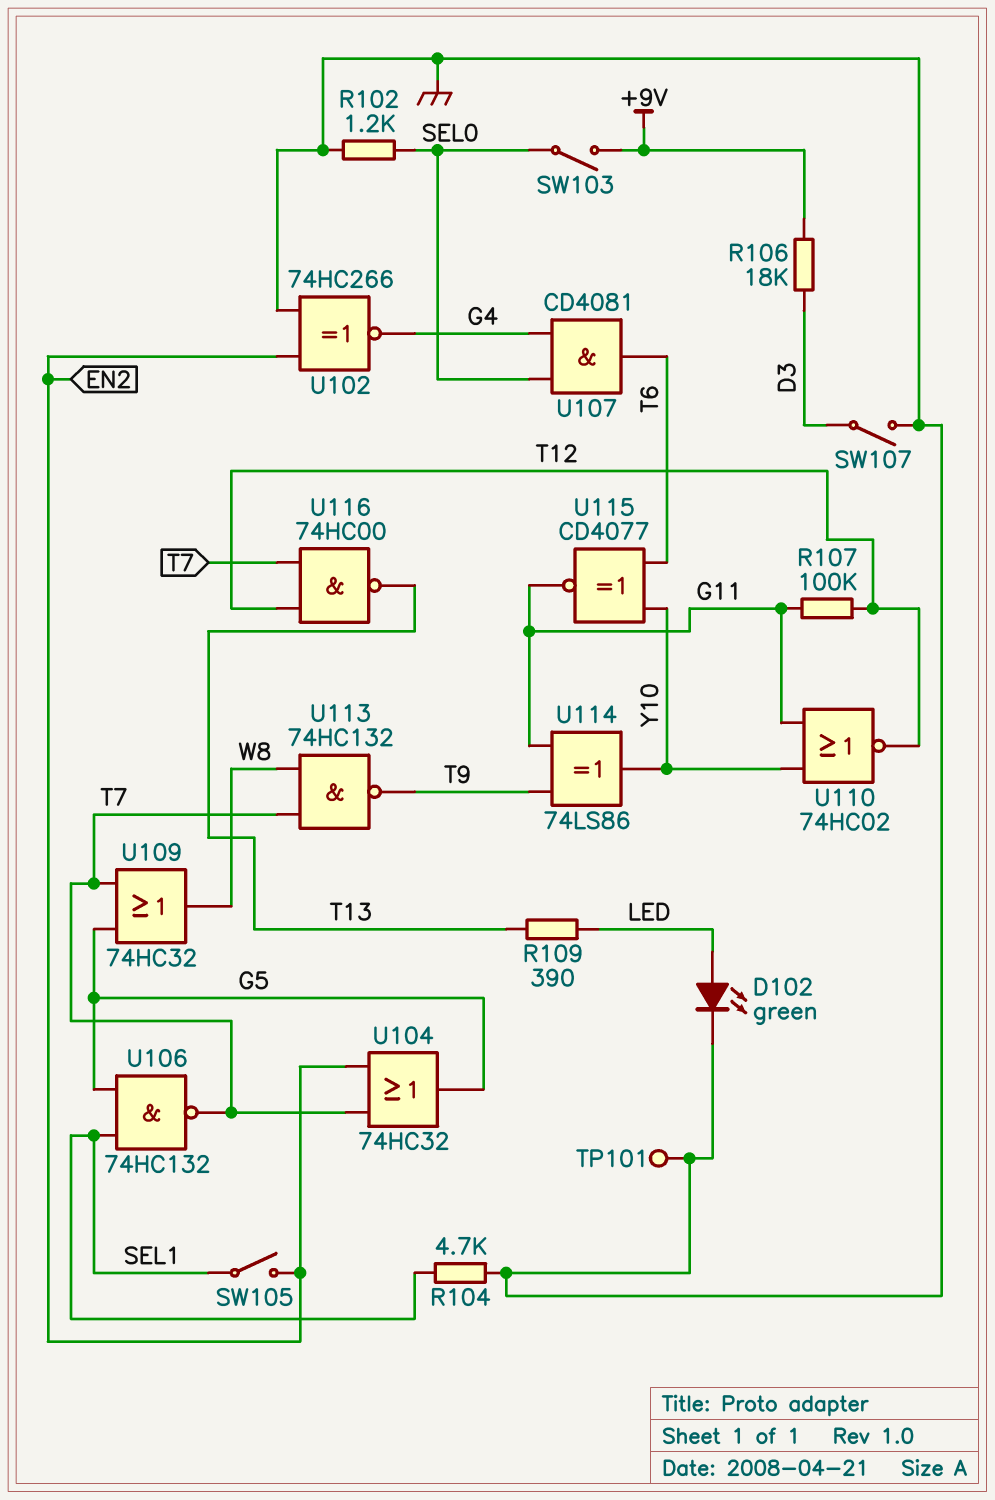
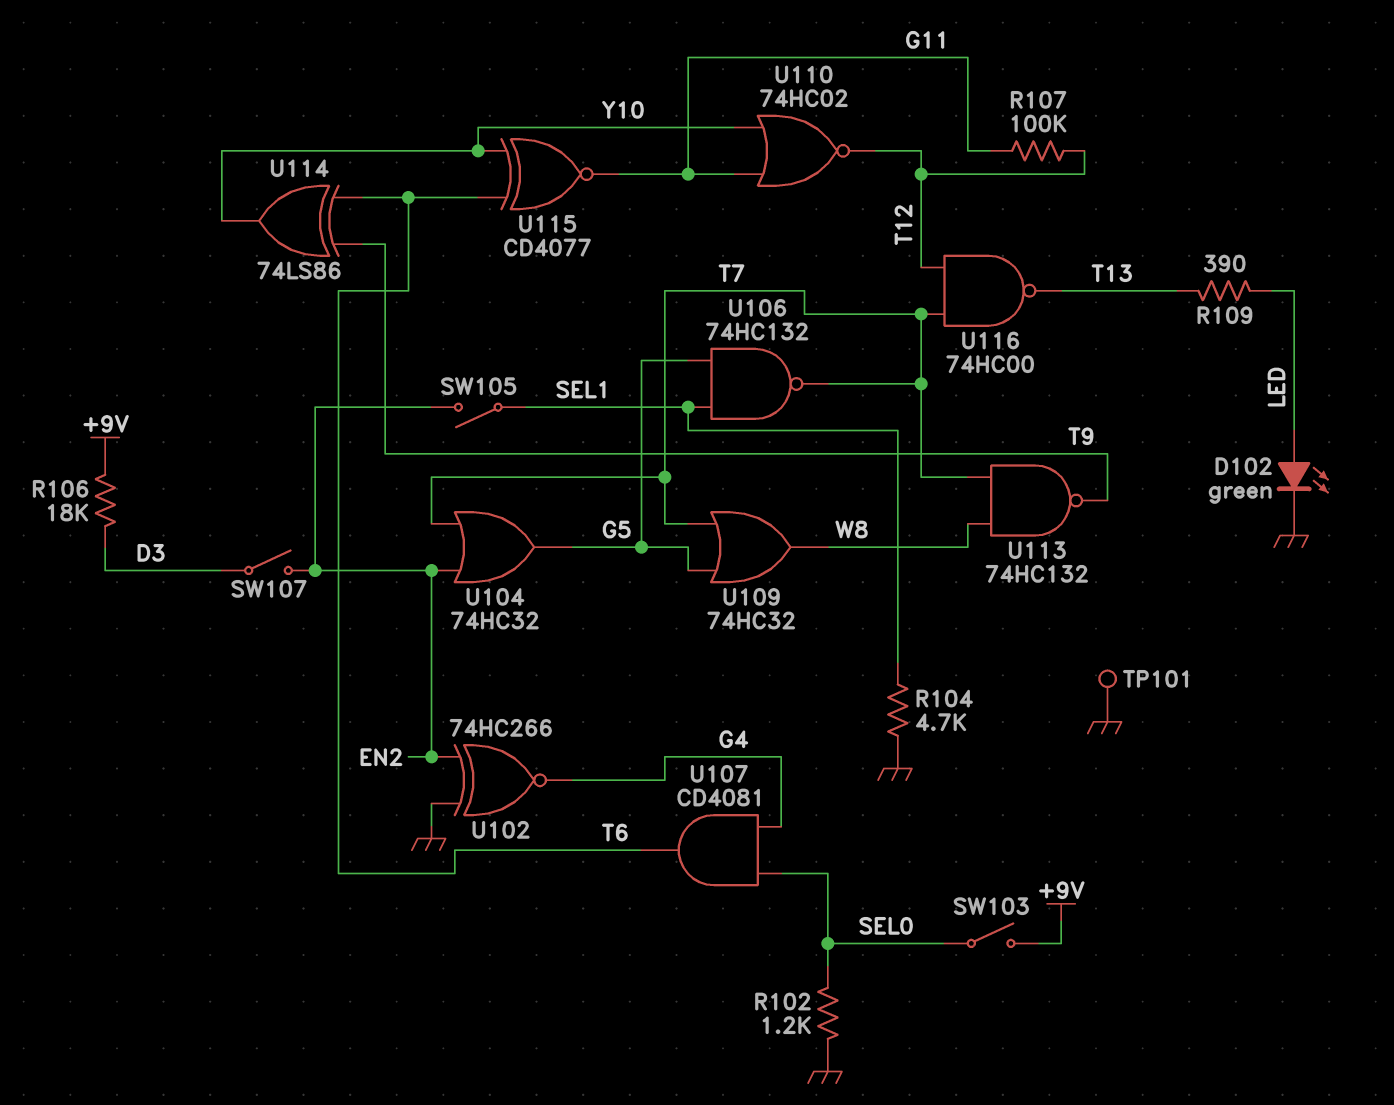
SW107: switch (D3, GND) -> switch (D3, EN2)
U114: XOR 74LS86 (in G11, in T9, out Y10) -> XOR 74LS86 (in T6, in T9, out Y10)

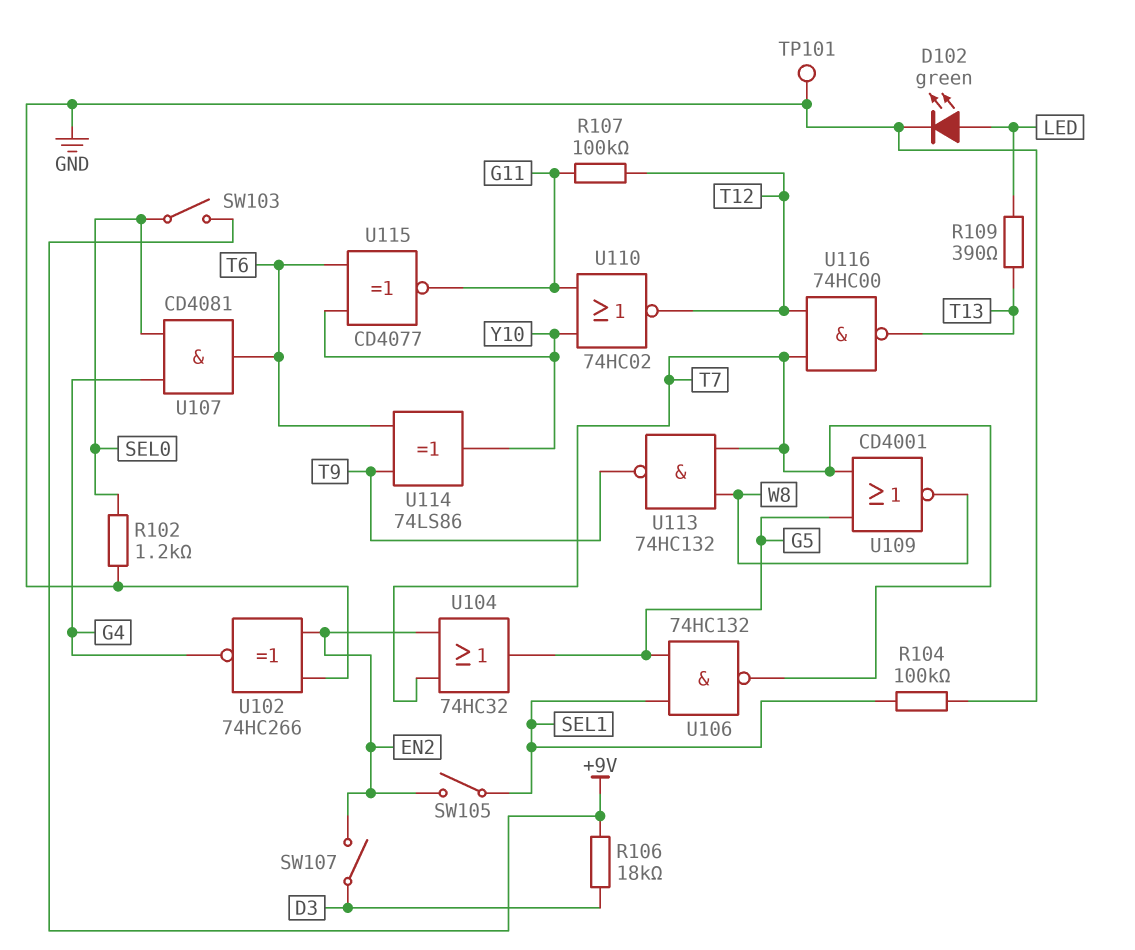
R104: 4.7k (GND, SEL1) -> 100k (GND, SEL1)
U109: OR 74HC32 (in G5, in T7, out W8) -> NOR CD4001 (in G5, in T7, out W8)

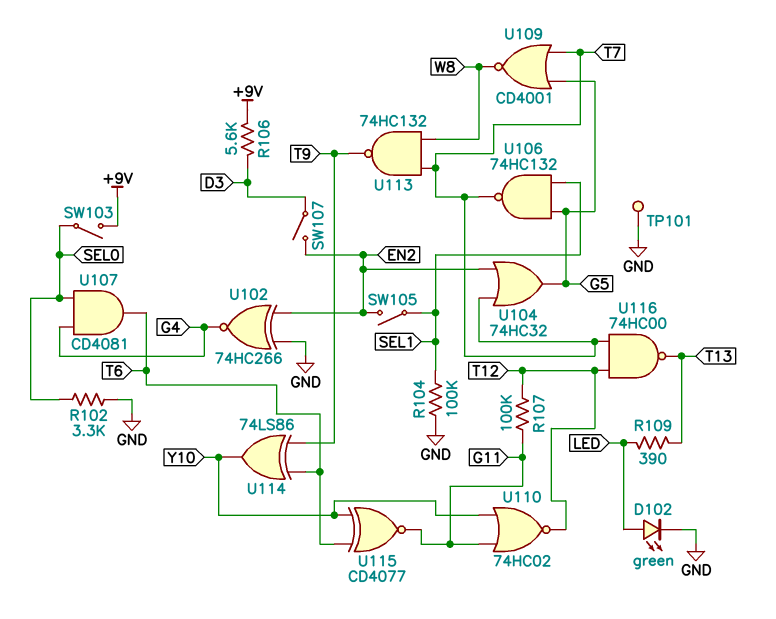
R102: 1.2k (GND, SEL0) -> 3.3k (GND, SEL0)
R106: 18k (+9V, D3) -> 5.6k (+9V, D3)

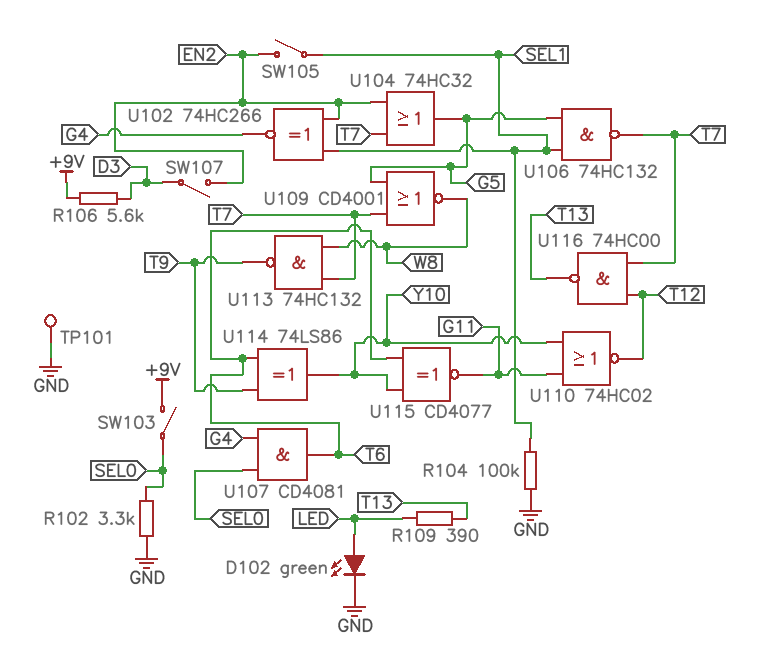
R107: 100k (G11, T12) -> none
U102: XNOR 74HC266 (in EN2, in GND, out G4) -> XNOR 74HC266 (in EN2, in SEL1, out G4)

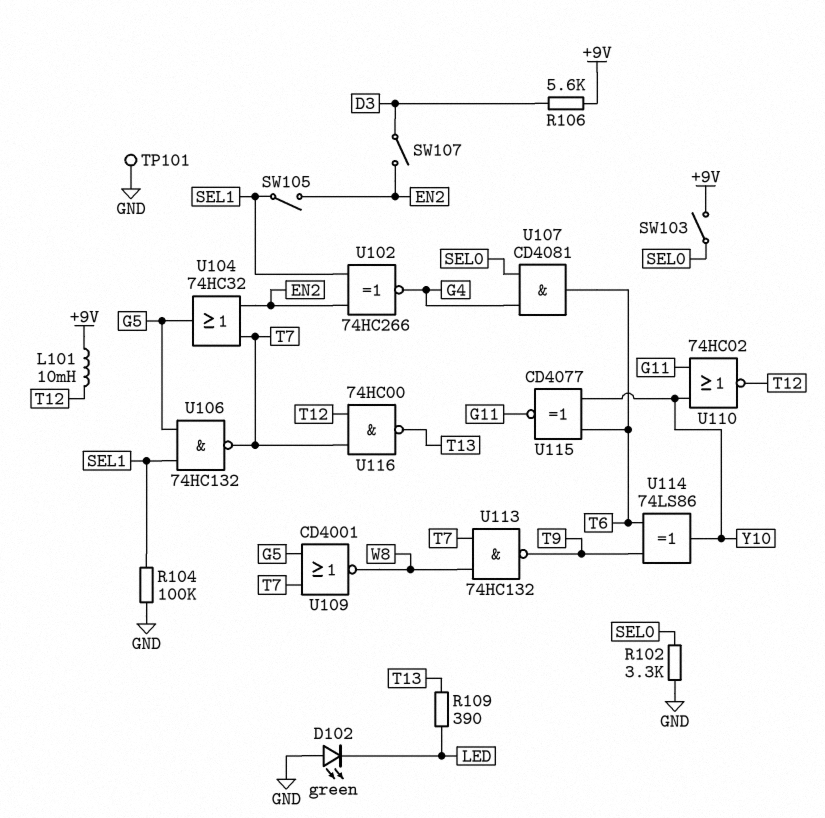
D102: LED green (A LED, K GND) -> LED green (A GND, K LED)
L101: none -> 10mH (+9V, T12)

